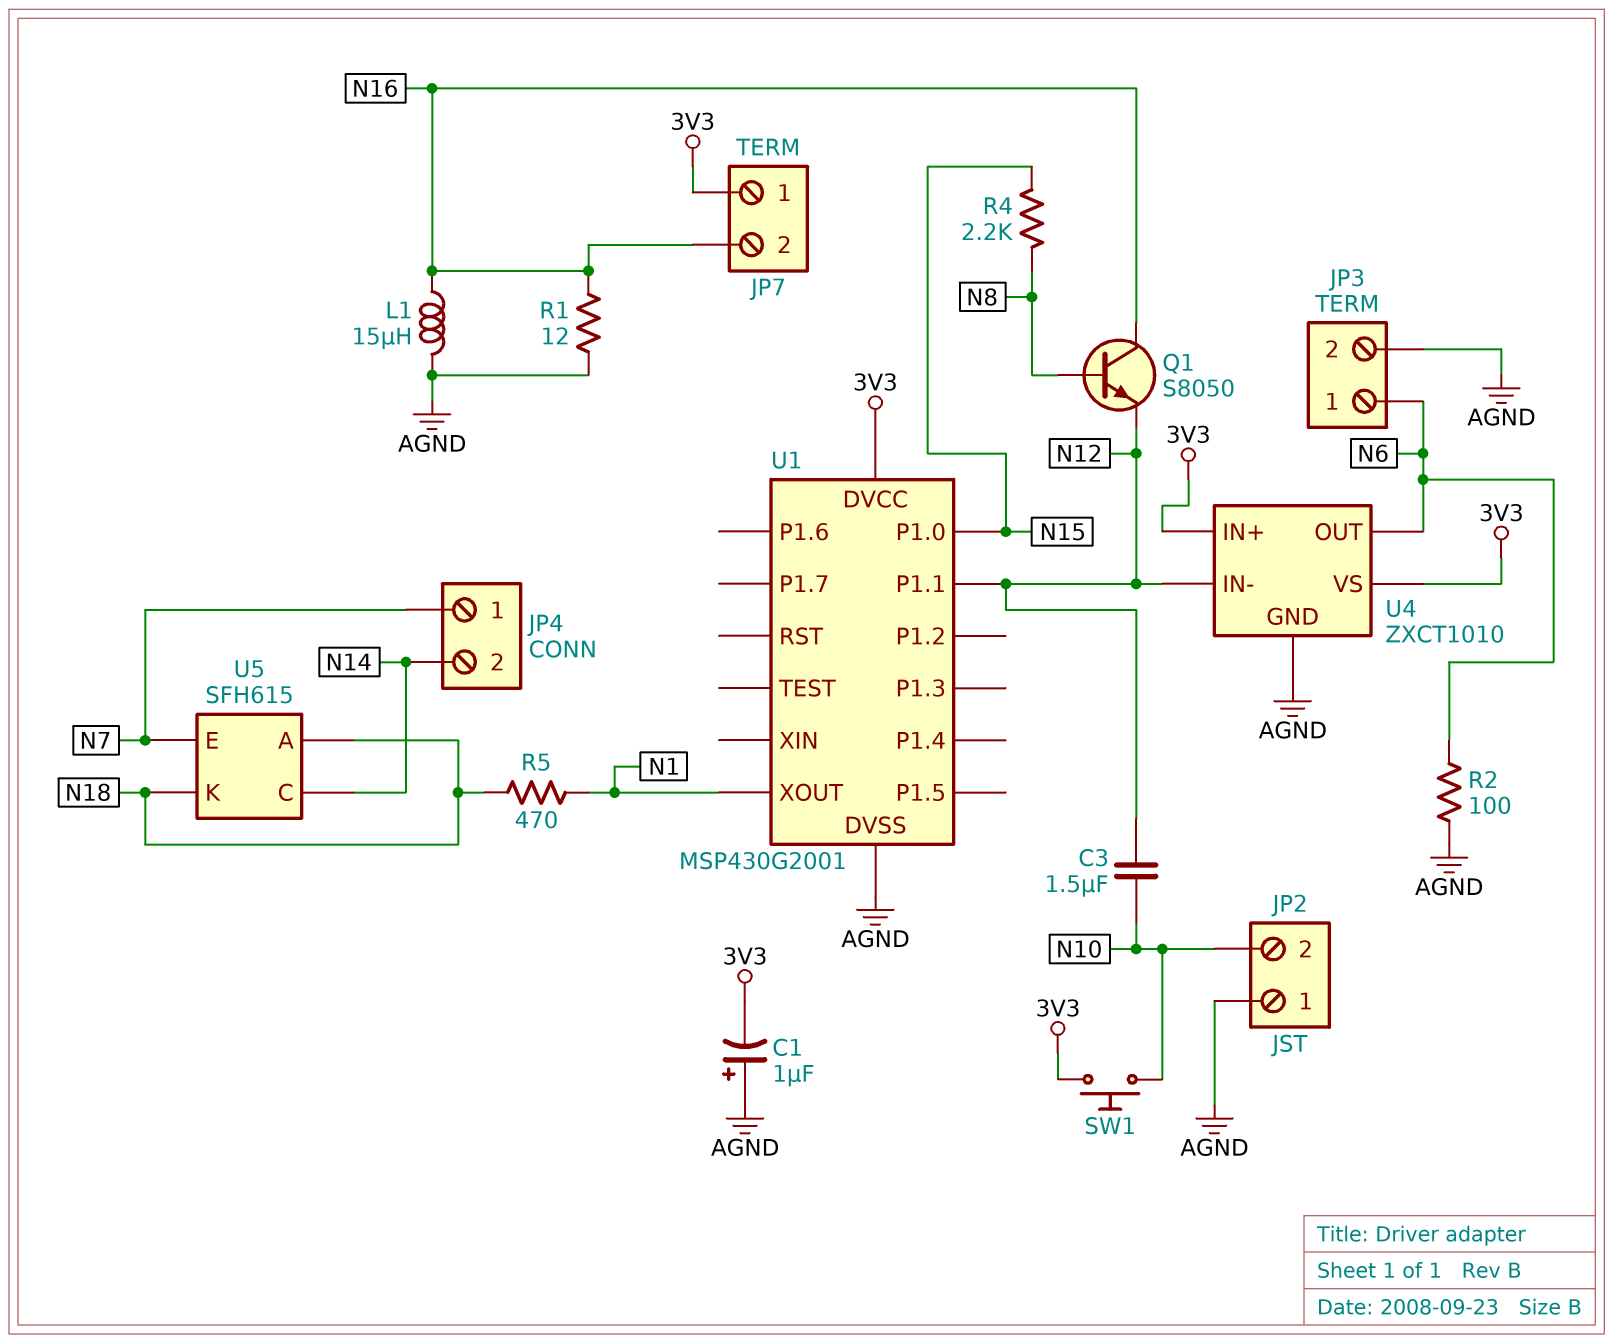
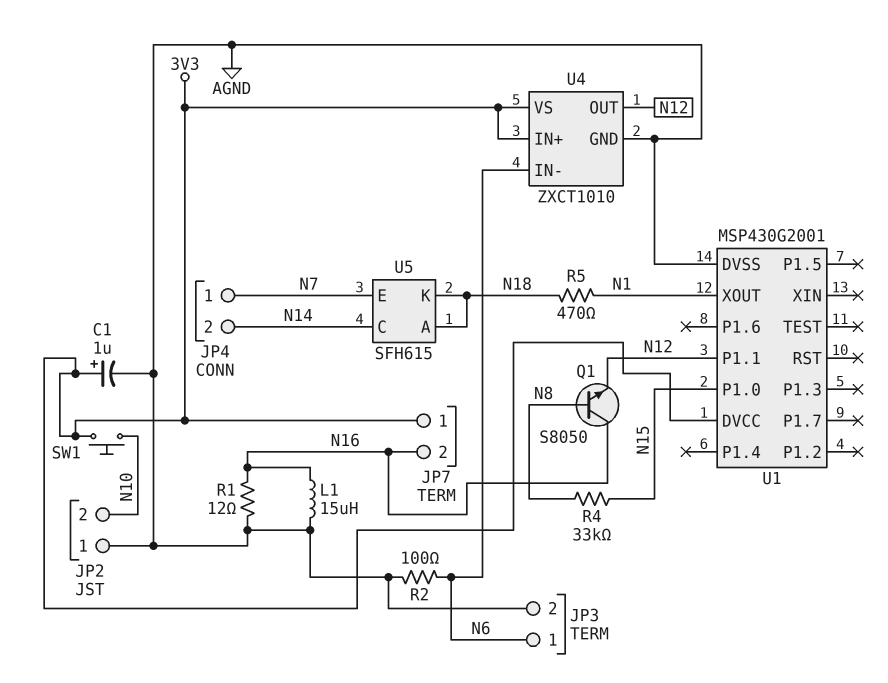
C1: 1uF (plus AGND, minus 3V3) -> 1uF (plus 3V3, minus AGND)
C3: 1.5uF (N10, N12) -> none
R4: 2.2k (N8, N15) -> 33k (N8, N15)
U4 pin IN-: N12 -> N6
U4 pin OUT: N6 -> N12

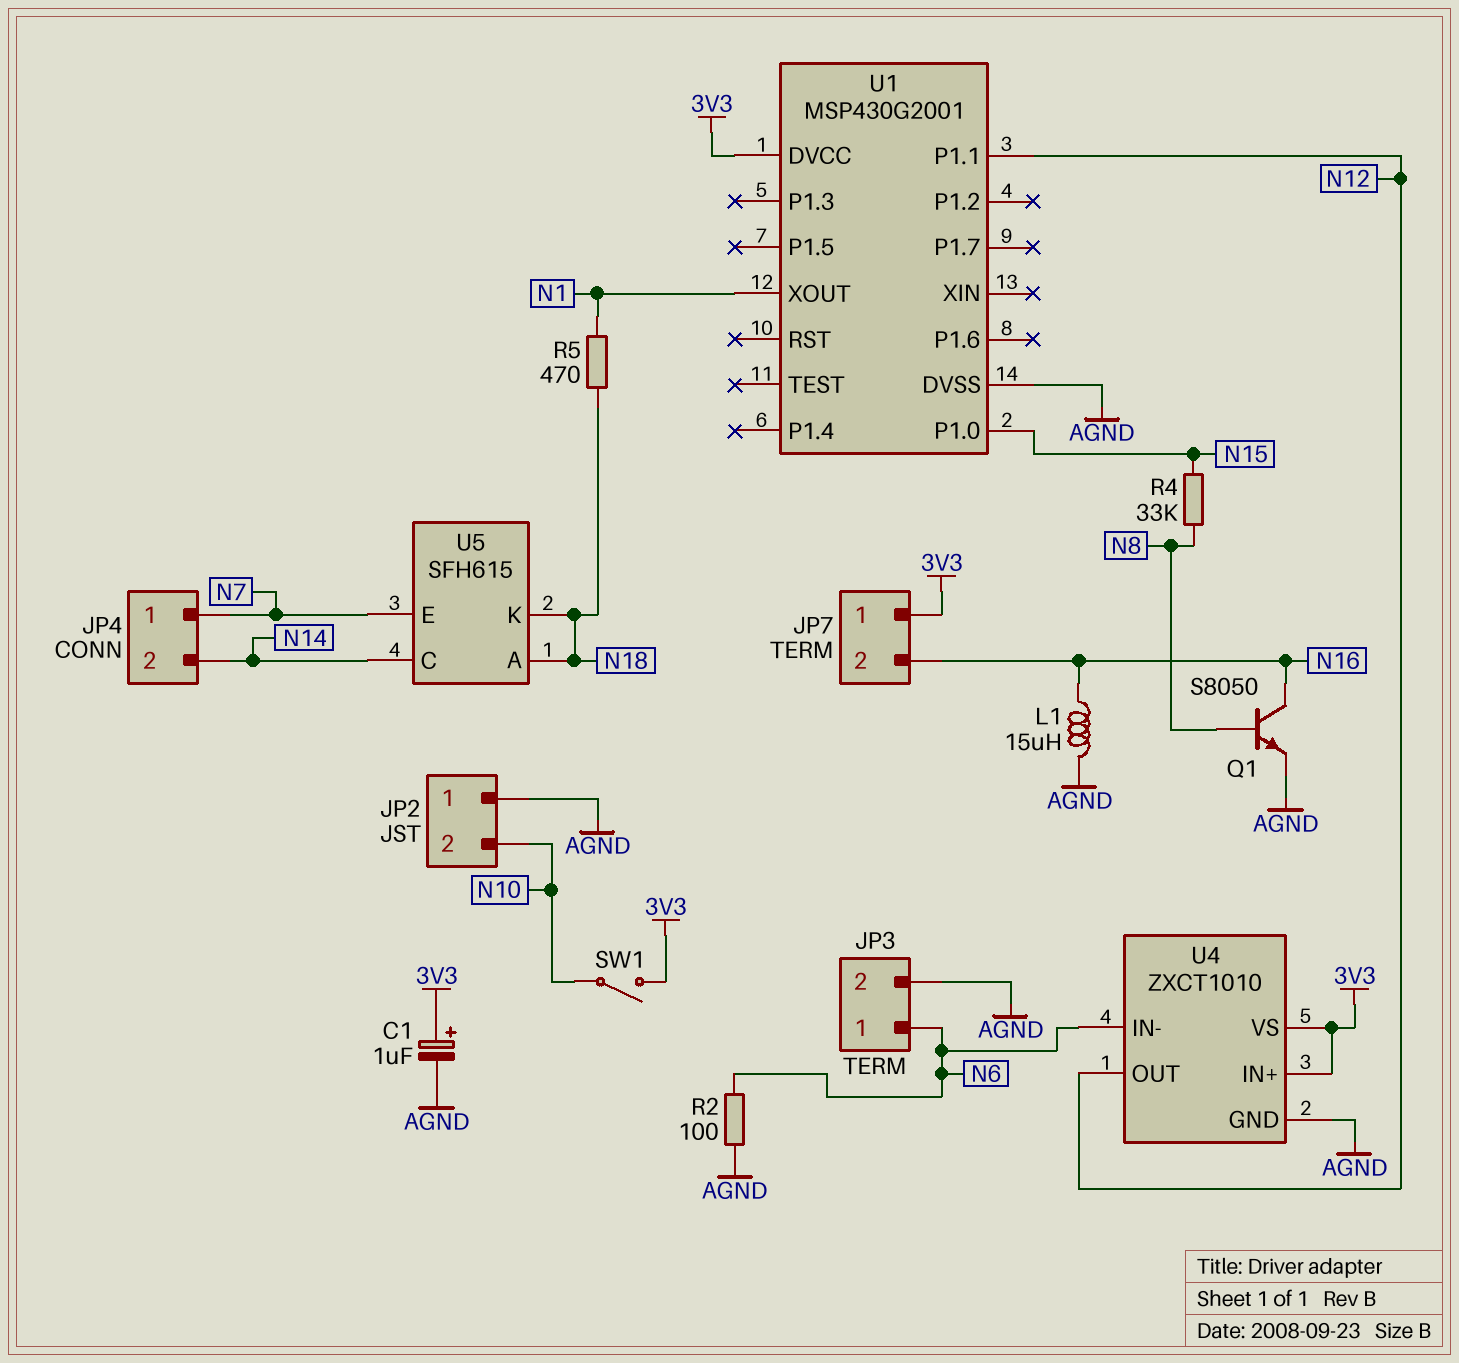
Q1: NPN S8050 (B N8, C N16, E N12) -> NPN S8050 (B N8, C N16, E AGND)
R1: 12 (AGND, N16) -> none
SW1: button (3V3, N10) -> switch (3V3, N10)

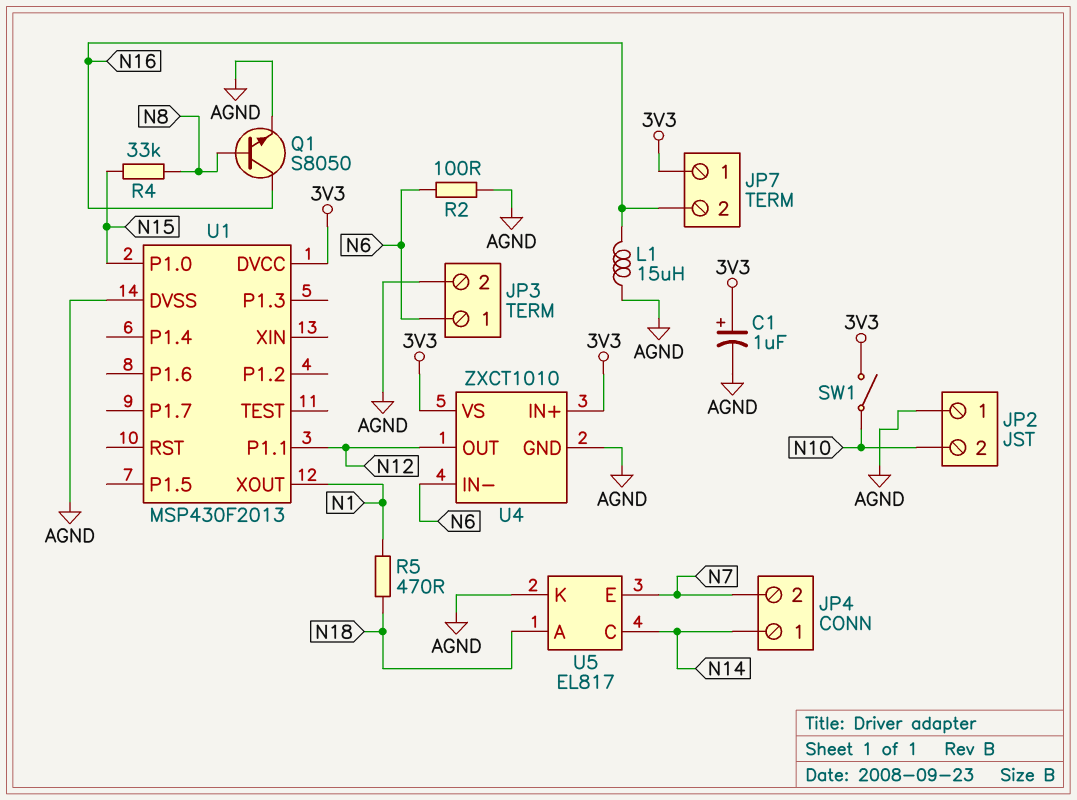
JP4 pin 1: N7 -> N14
JP4 pin 2: N14 -> N7
U1: MSP430G2001 -> MSP430F2013
U5: SFH615 -> EL817
U5 pin K: N18 -> AGND

